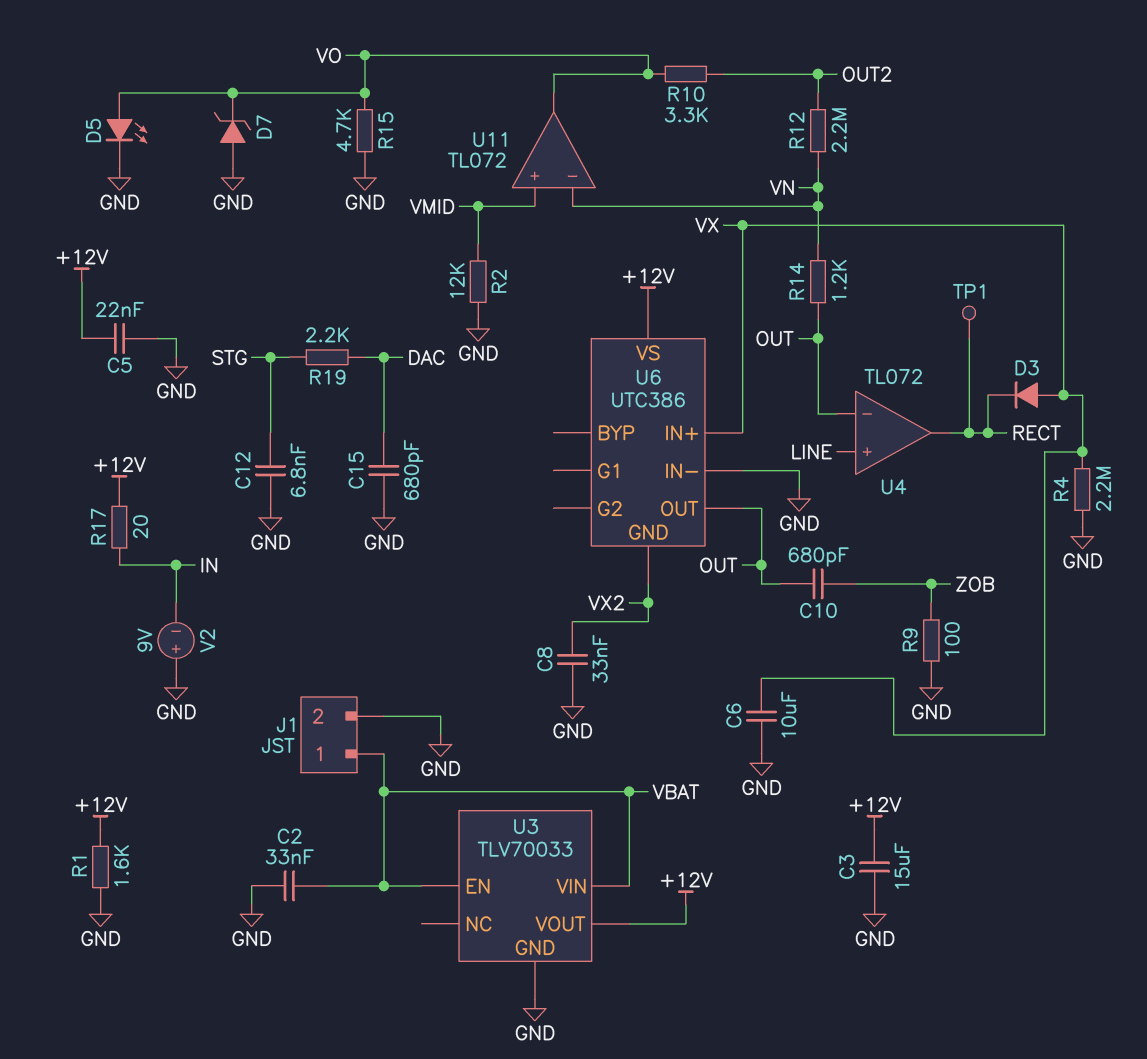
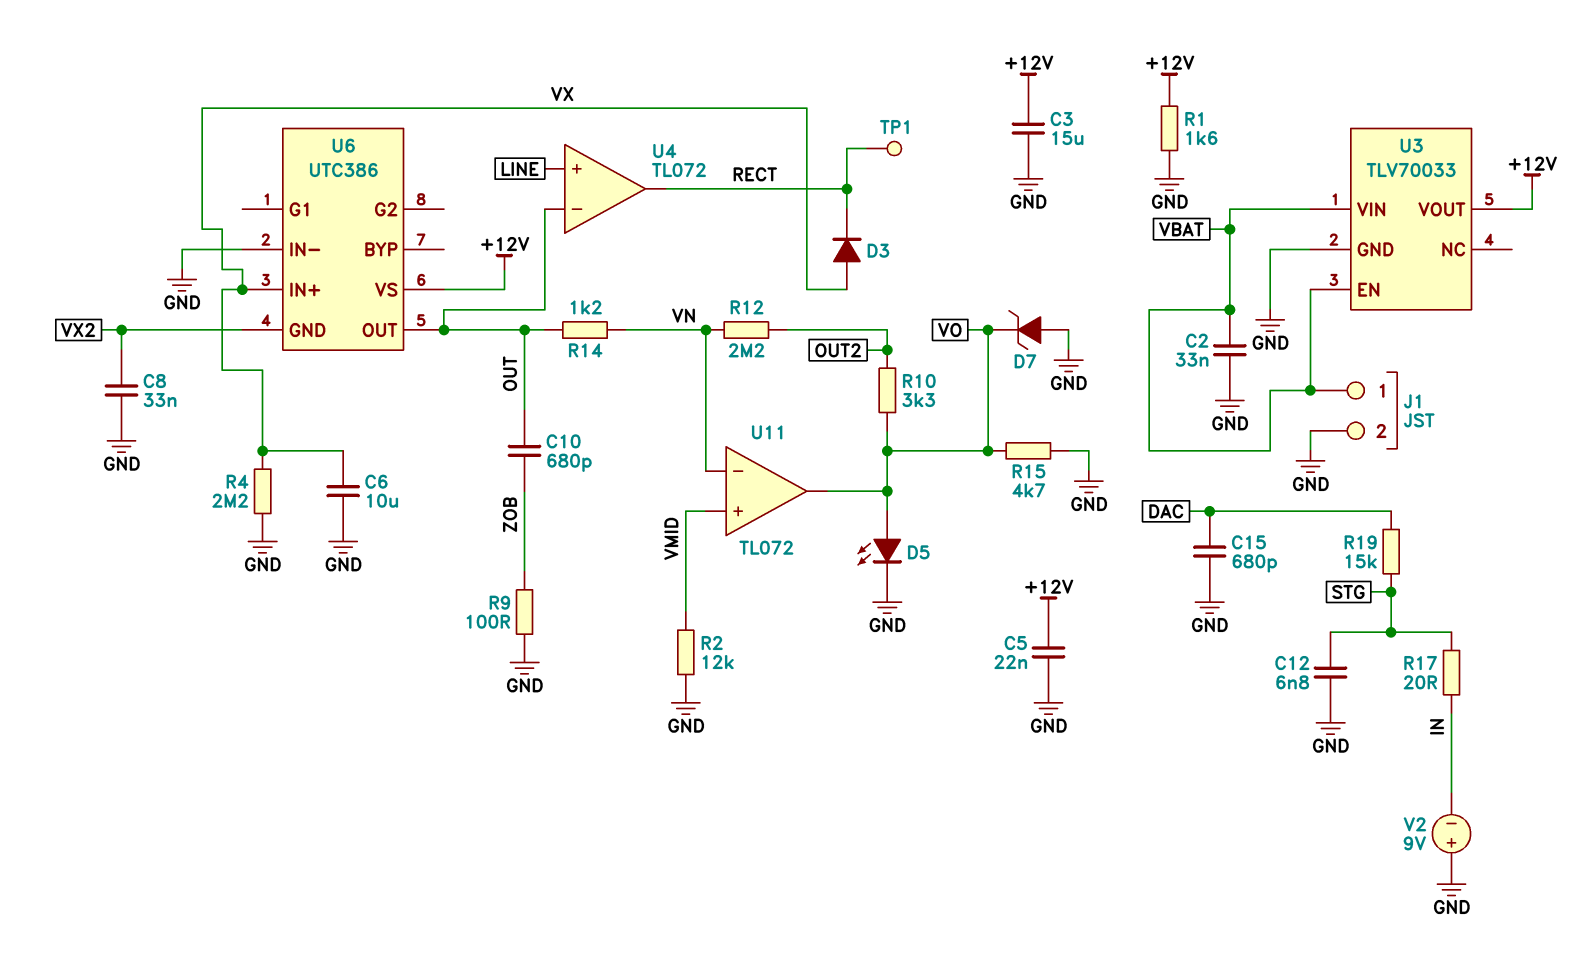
R17: 20 (+12V, IN) -> 20 (IN, STG)
R19: 2.2k (DAC, STG) -> 15k (DAC, STG)

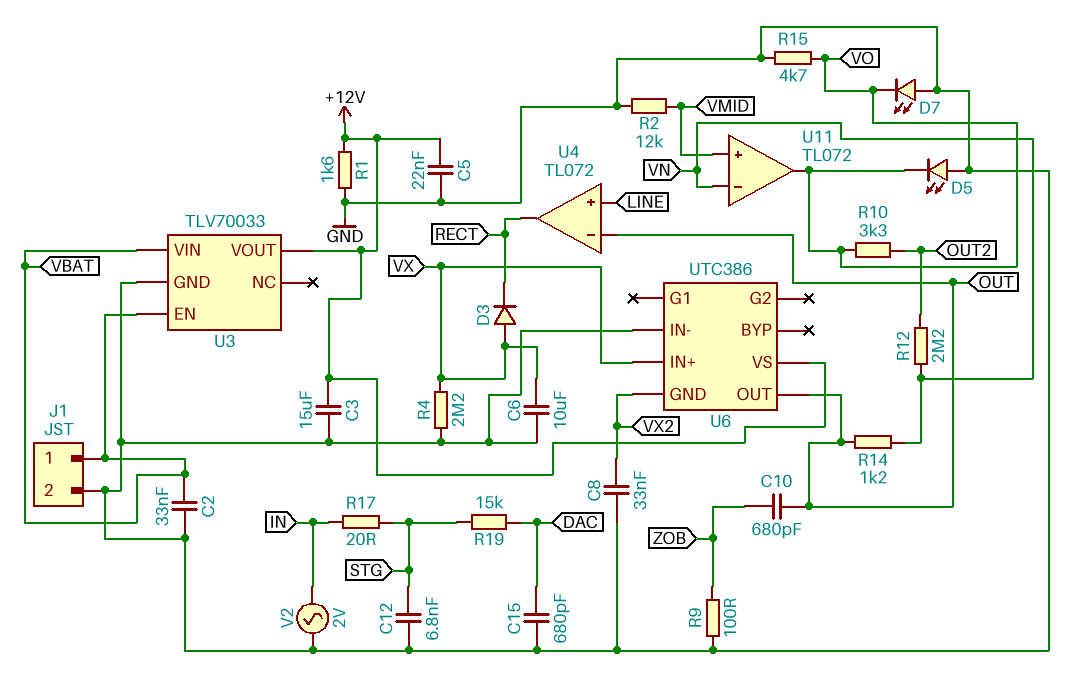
D5: LED (A VO, K GND) -> LED (A GND, K VO)
D7: zener (A GND, K VO) -> LED (A GND, K VO)
TP1: test point (RECT) -> none
V2: 9V (plus GND, minus IN) -> AC 2V (GND, IN)

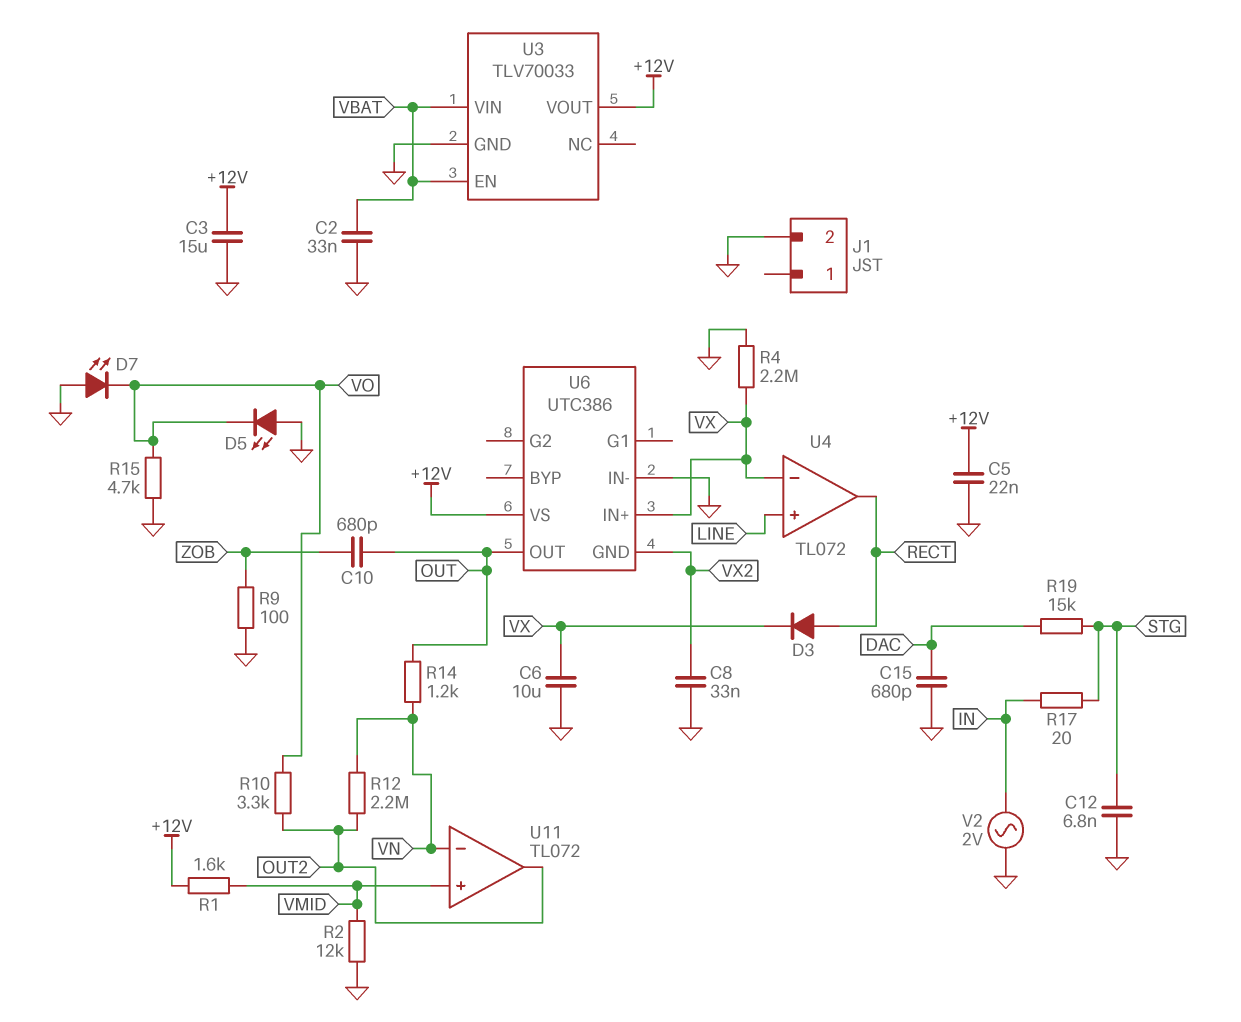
D3: diode (A VX, K RECT) -> diode (A RECT, K VX)
J1 pin 1: VBAT -> none
R1: 1.6k (+12V, GND) -> 1.6k (+12V, VMID)
U4 pin in-: OUT -> VX
U11 pin out: VO -> OUT2

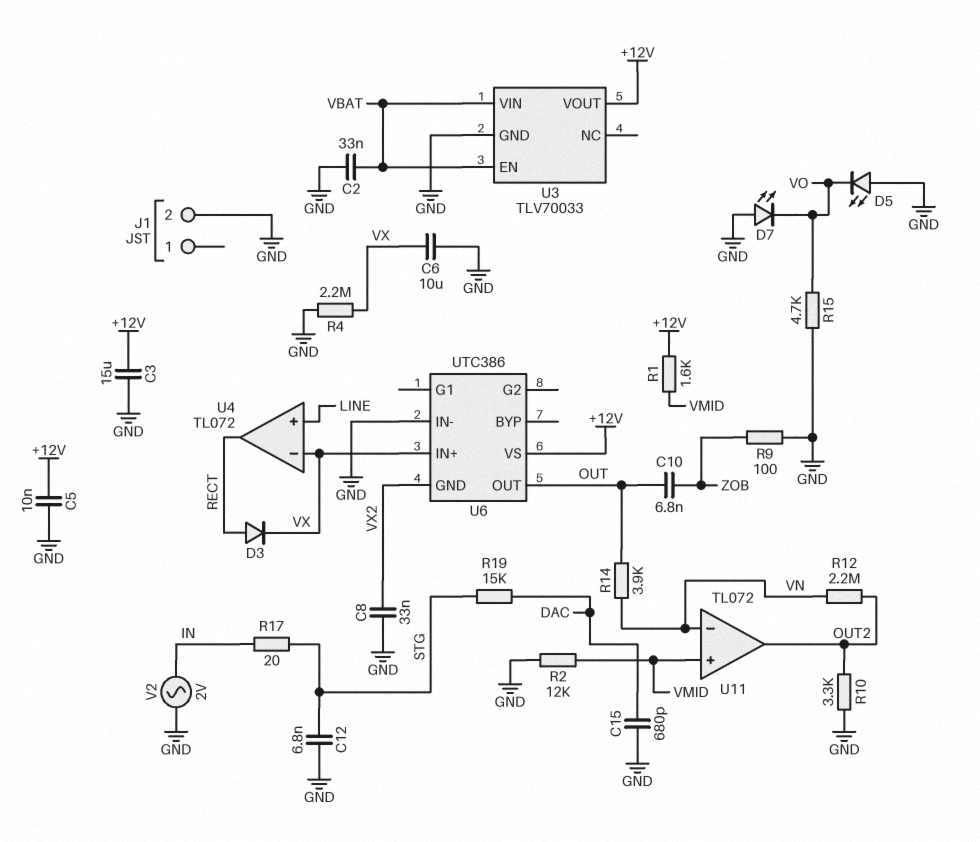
C5: 22nF (+12V, GND) -> 10nF (+12V, GND)
C10: 680pF (OUT, ZOB) -> 6.8nF (OUT, ZOB)
R10: 3.3k (OUT2, VO) -> 3.3k (GND, OUT2)
R14: 1.2k (OUT, VN) -> 3.9k (OUT, VN)

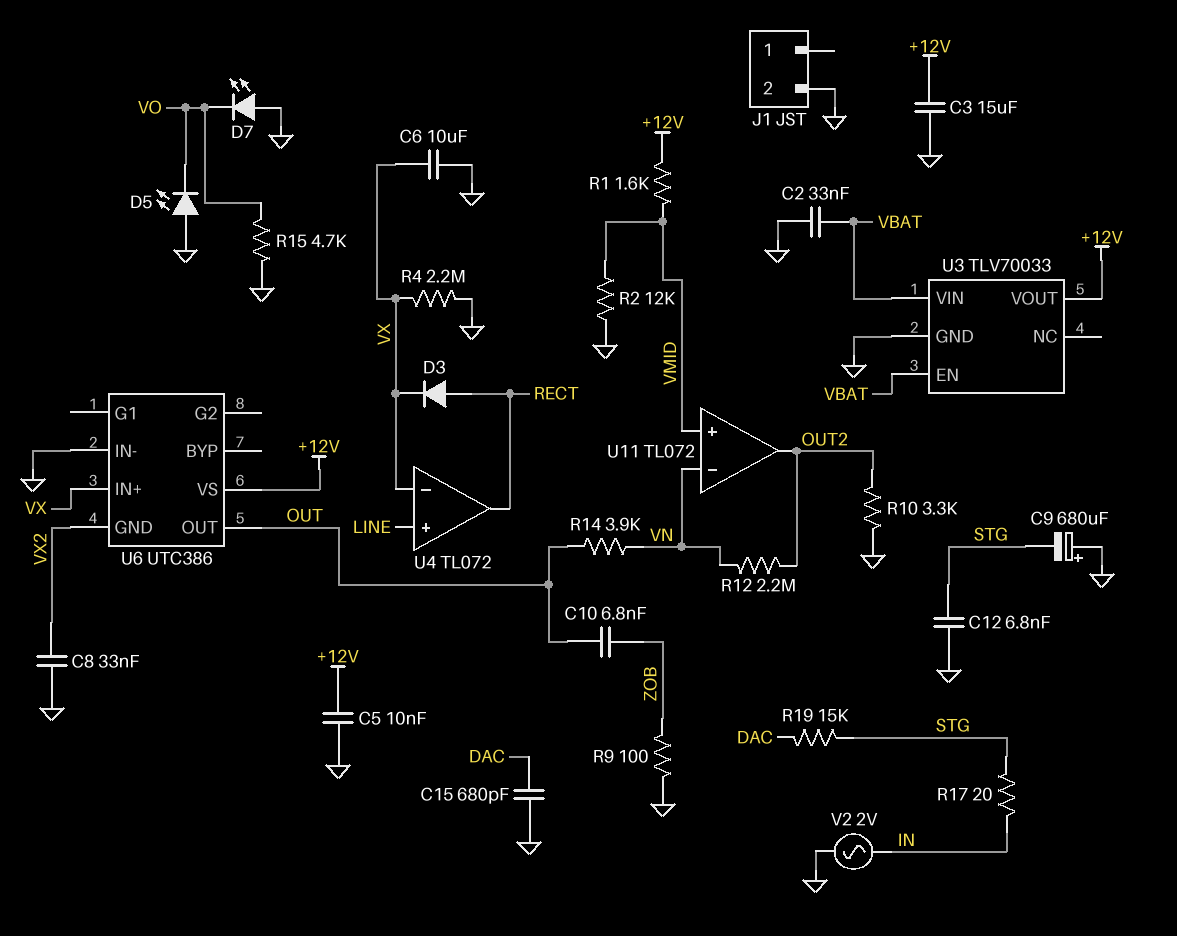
C9: none -> 680uF (plus GND, minus STG)

